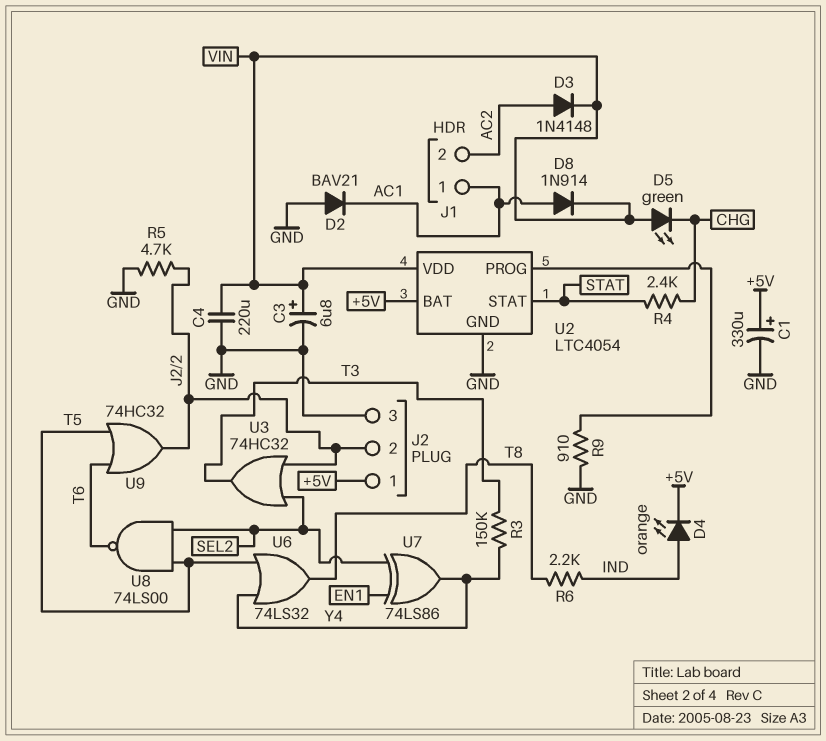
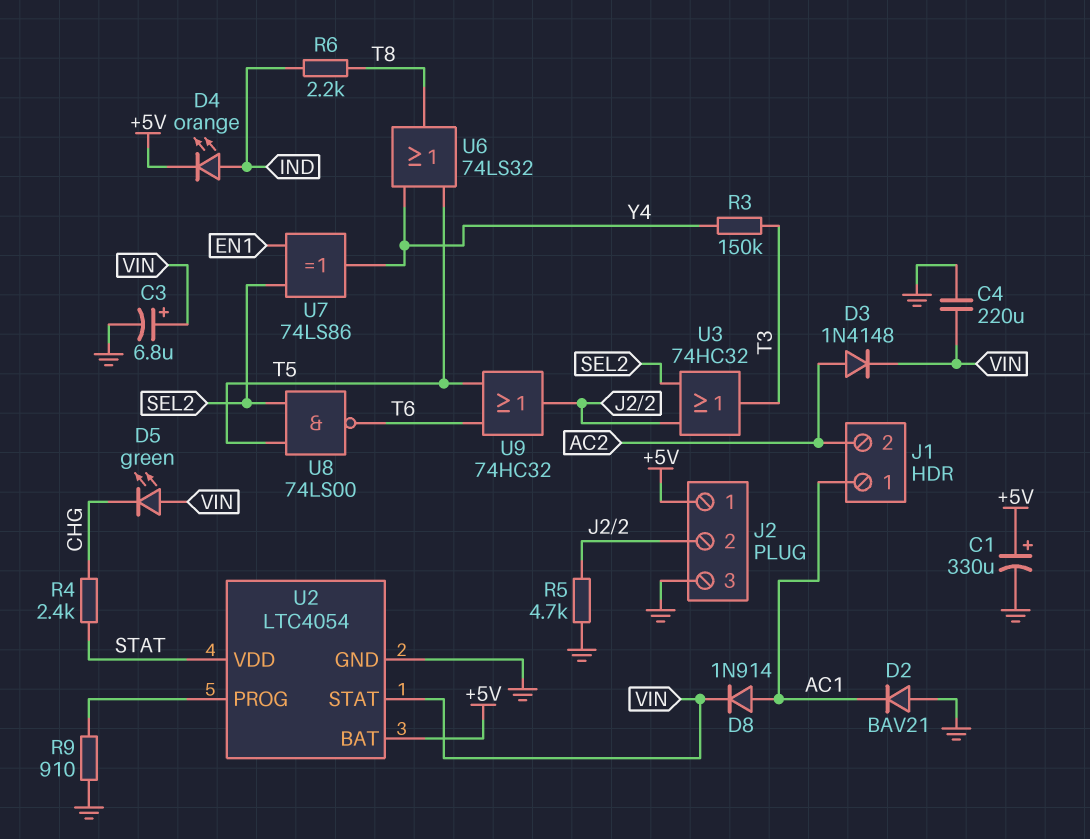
U2 pin STAT: STAT -> VIN
U2 pin VDD: VIN -> STAT

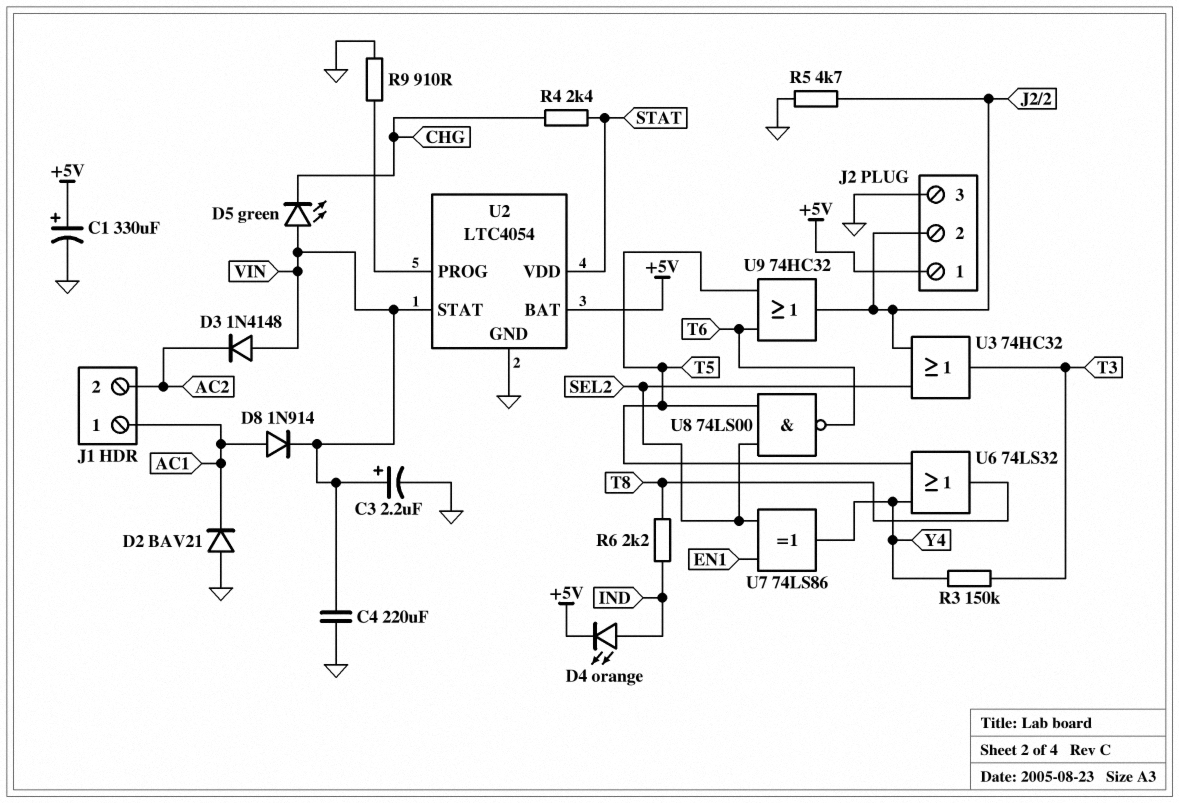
C3: 6.8uF (plus VIN, minus GND) -> 2.2uF (plus VIN, minus GND)
D3: diode 1N4148 (A AC2, K VIN) -> diode 1N4148 (A VIN, K AC2)

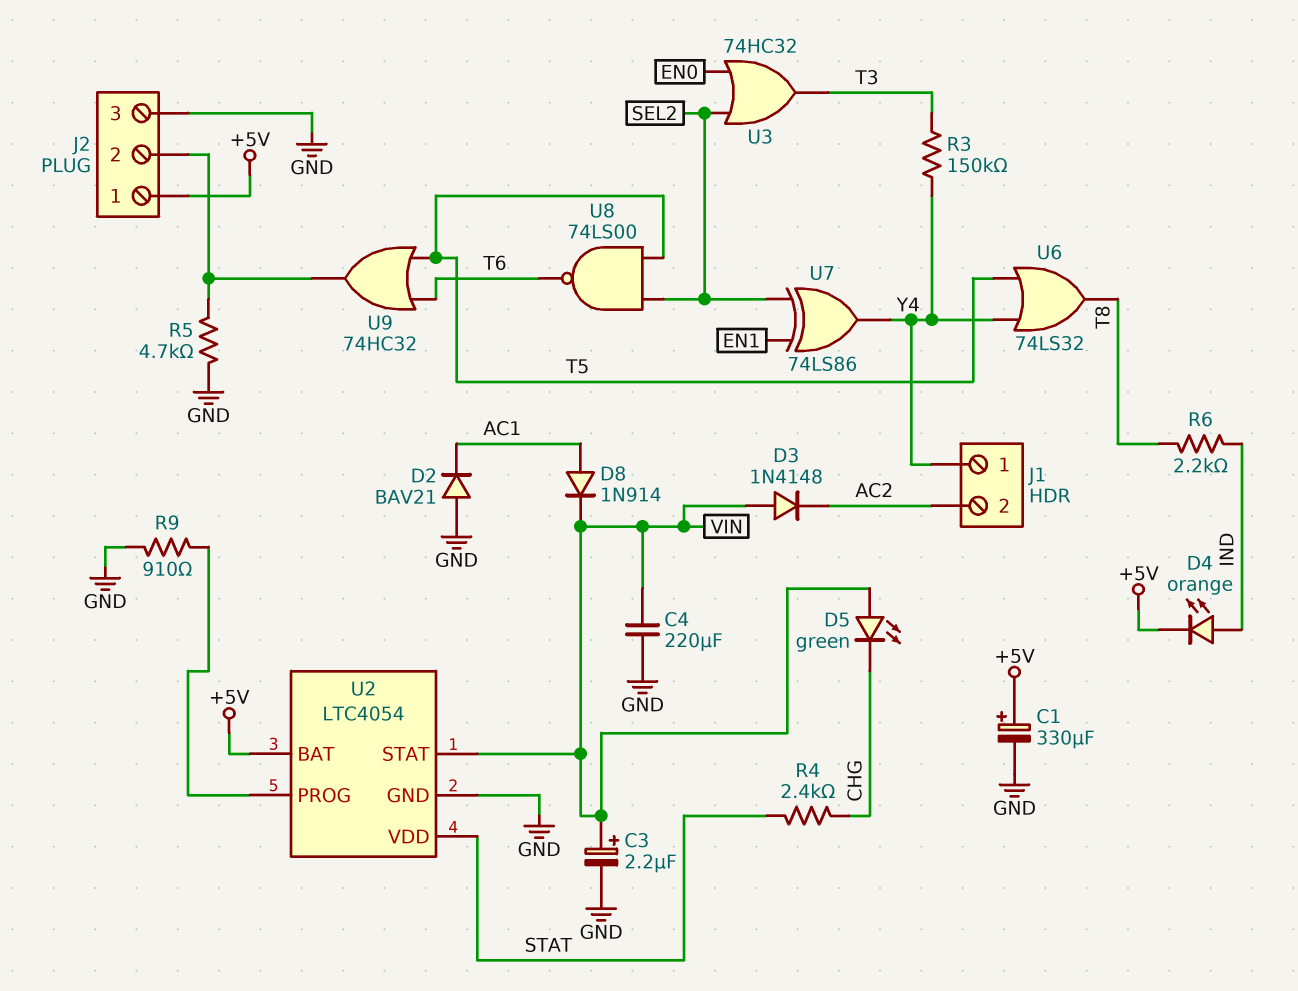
J1 pin 1: AC1 -> Y4
U3: OR 74HC32 (in J2/2, in SEL2, out T3) -> OR 74HC32 (in EN0, in SEL2, out T3)

